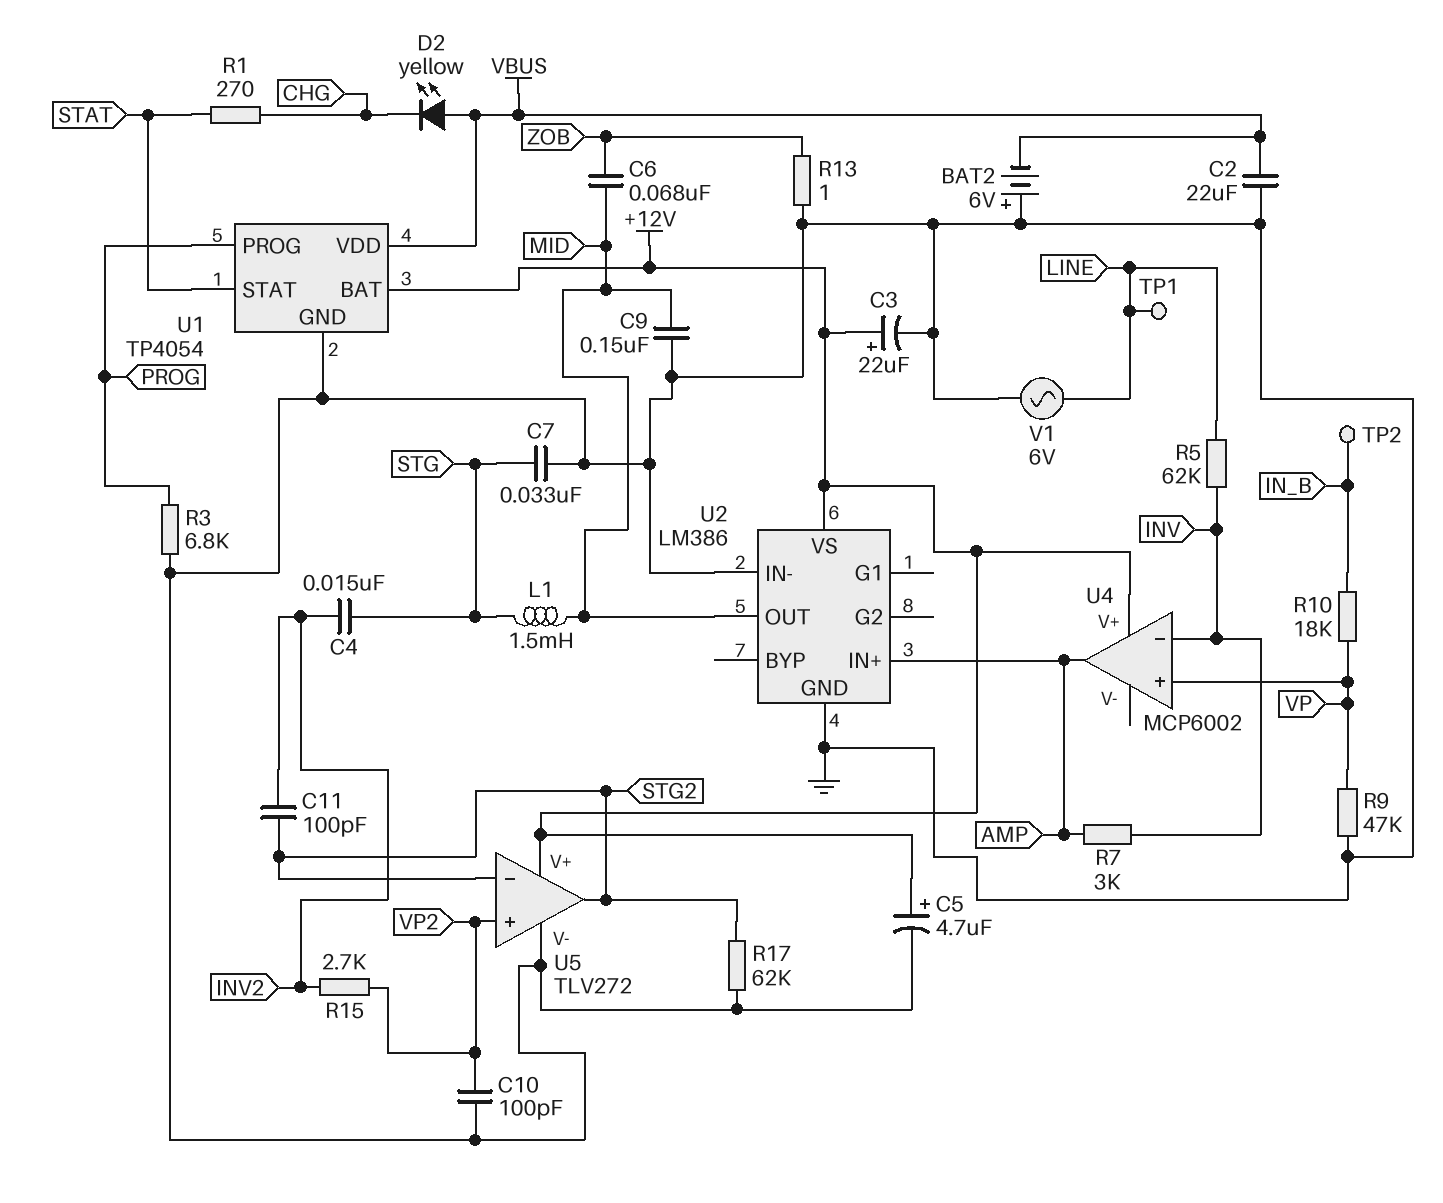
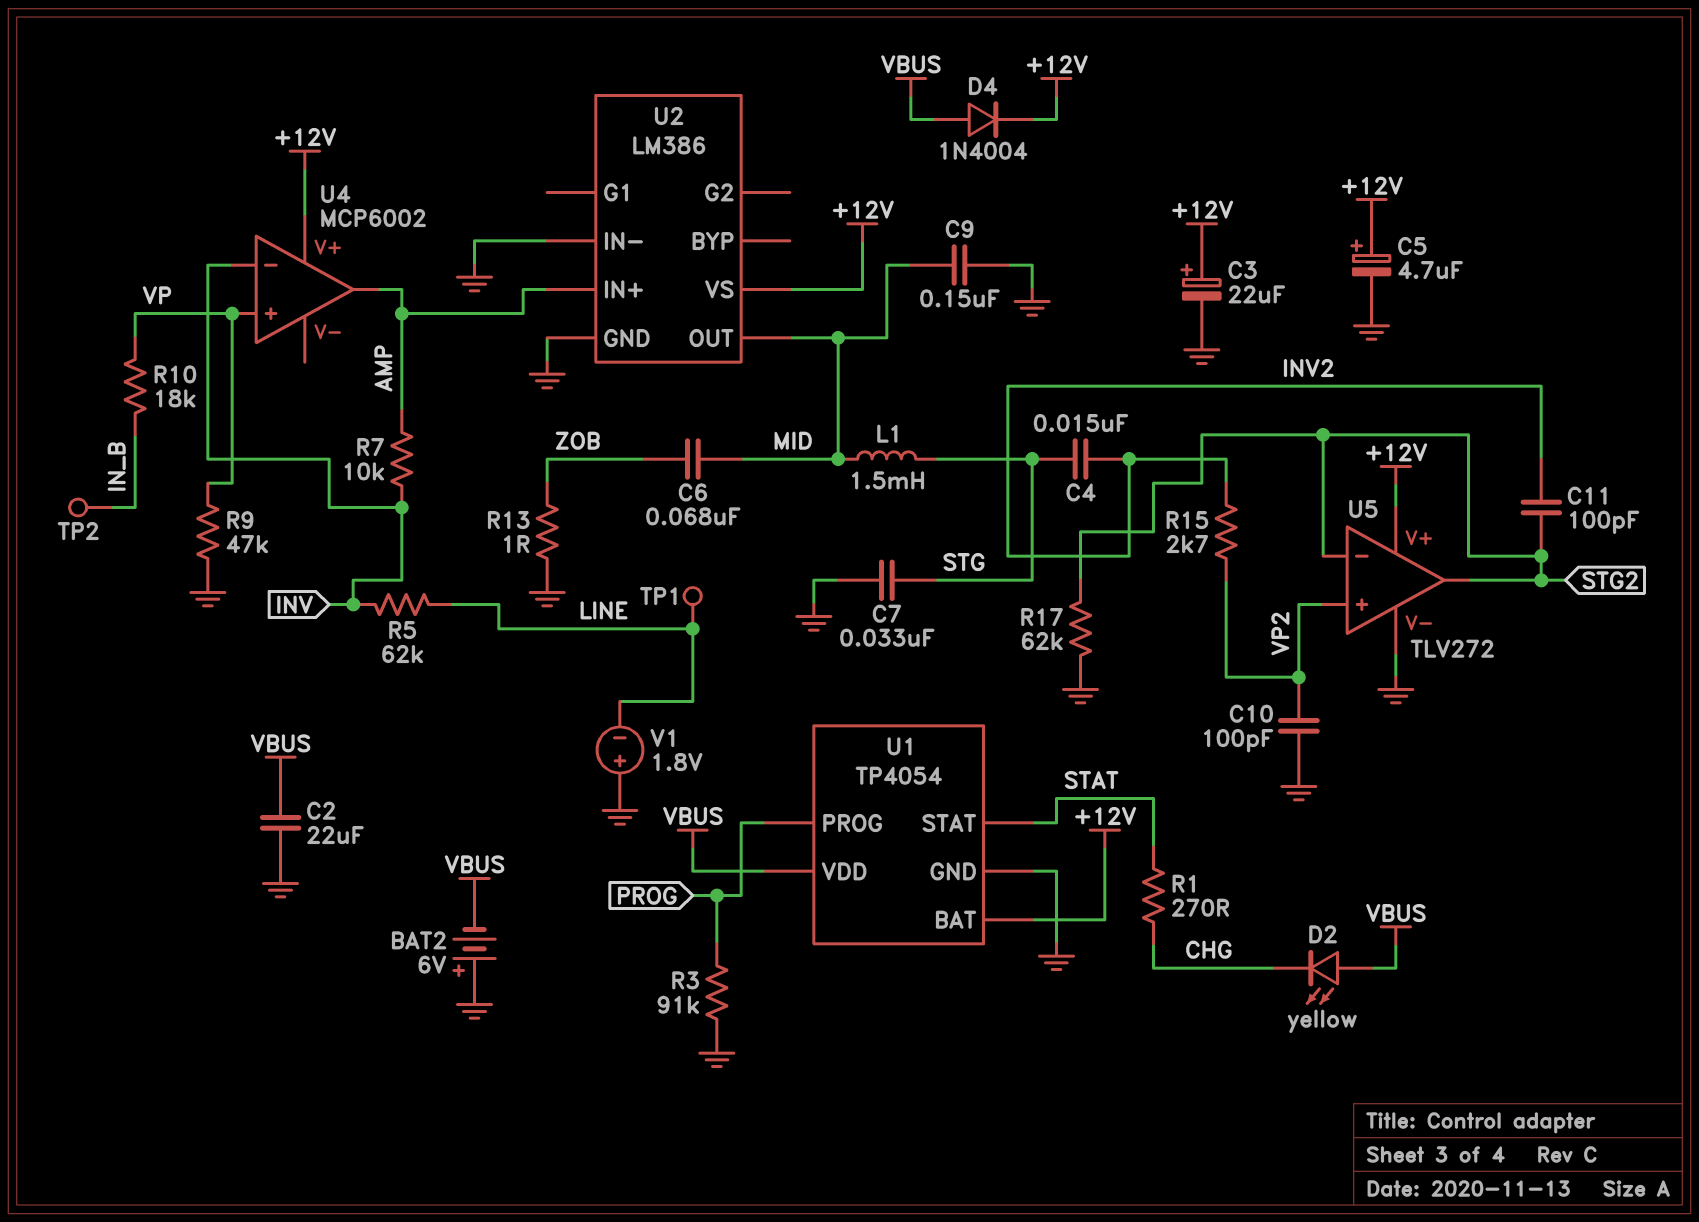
D4: none -> diode 1N4004 (A VBUS, K +12V)
R3: 6.8k (GND, PROG) -> 91k (GND, PROG)
R7: 3k (AMP, INV) -> 10k (AMP, INV)
V1: AC 6V (GND, LINE) -> 1.8V (plus GND, minus LINE)

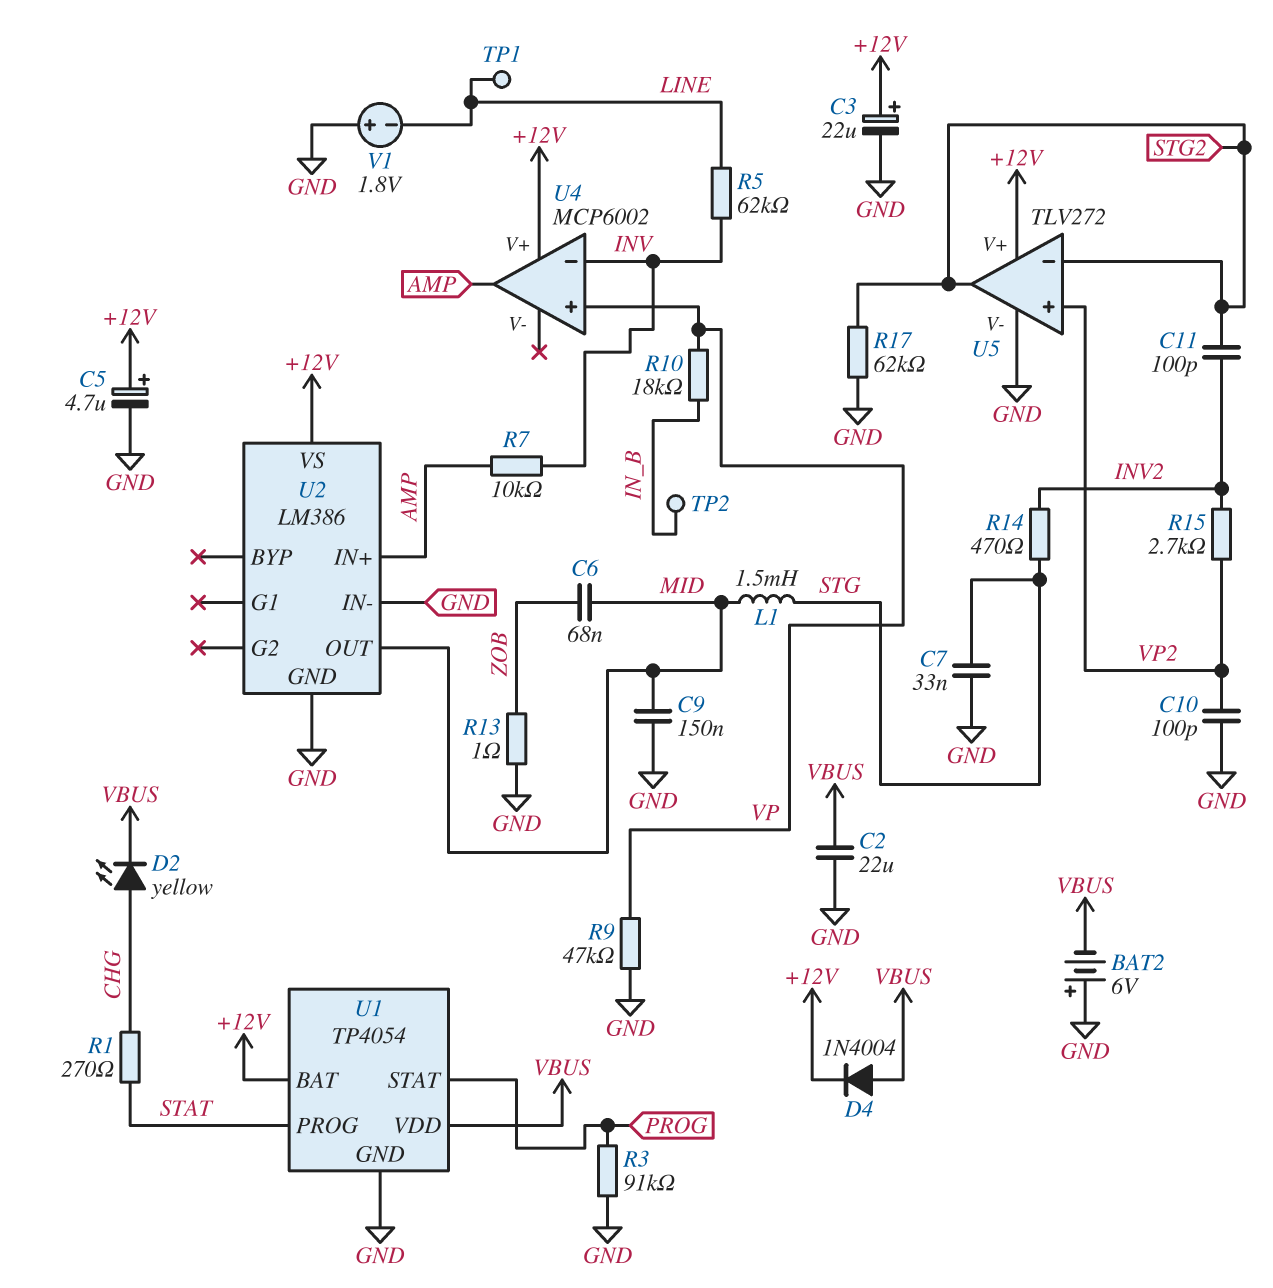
C4: 15nF (INV2, STG) -> none
D2: LED yellow (A VBUS, K CHG) -> LED yellow (A CHG, K VBUS)
R14: none -> 470 (INV2, STG)
U1 pin PROG: PROG -> STAT
U1 pin STAT: STAT -> PROG

